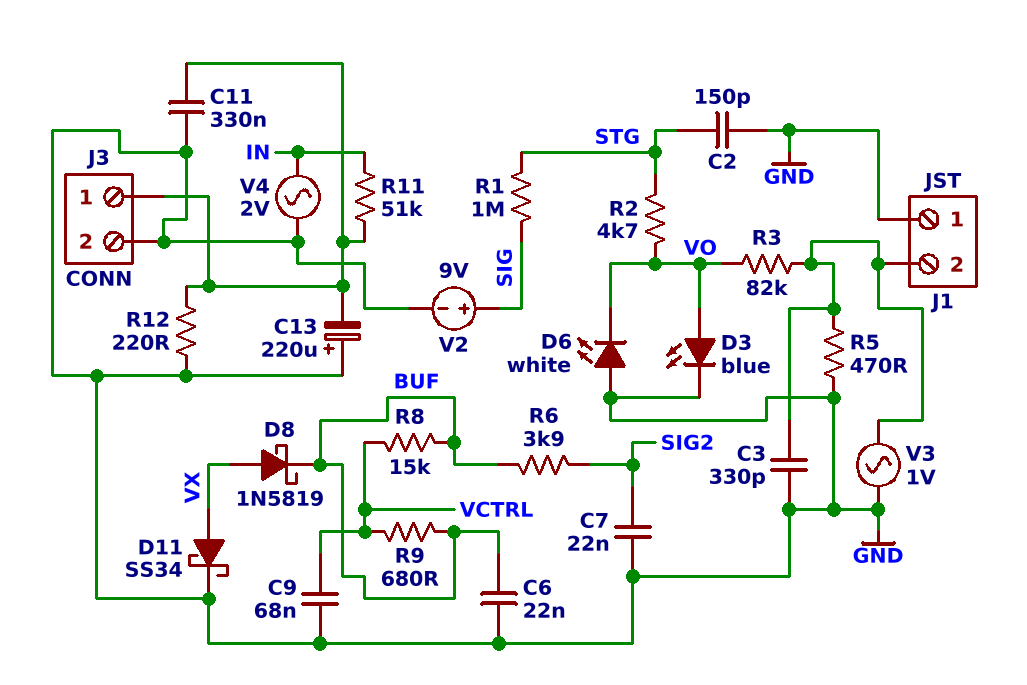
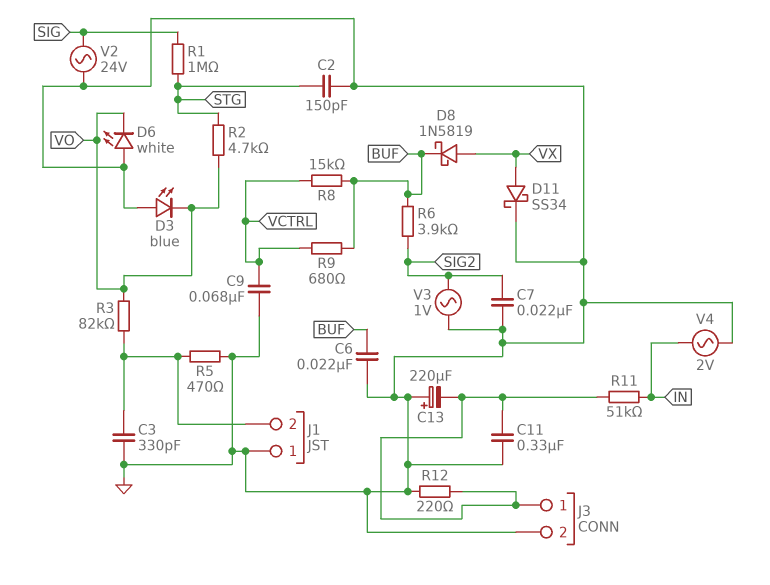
D3: LED blue (A VO, K GND) -> LED blue (A GND, K VO)
V2: 9V (plus SIG, minus GND) -> AC 24V (GND, SIG)
V3: AC 1V (GND, J1/2) -> AC 1V (GND, SIG2)

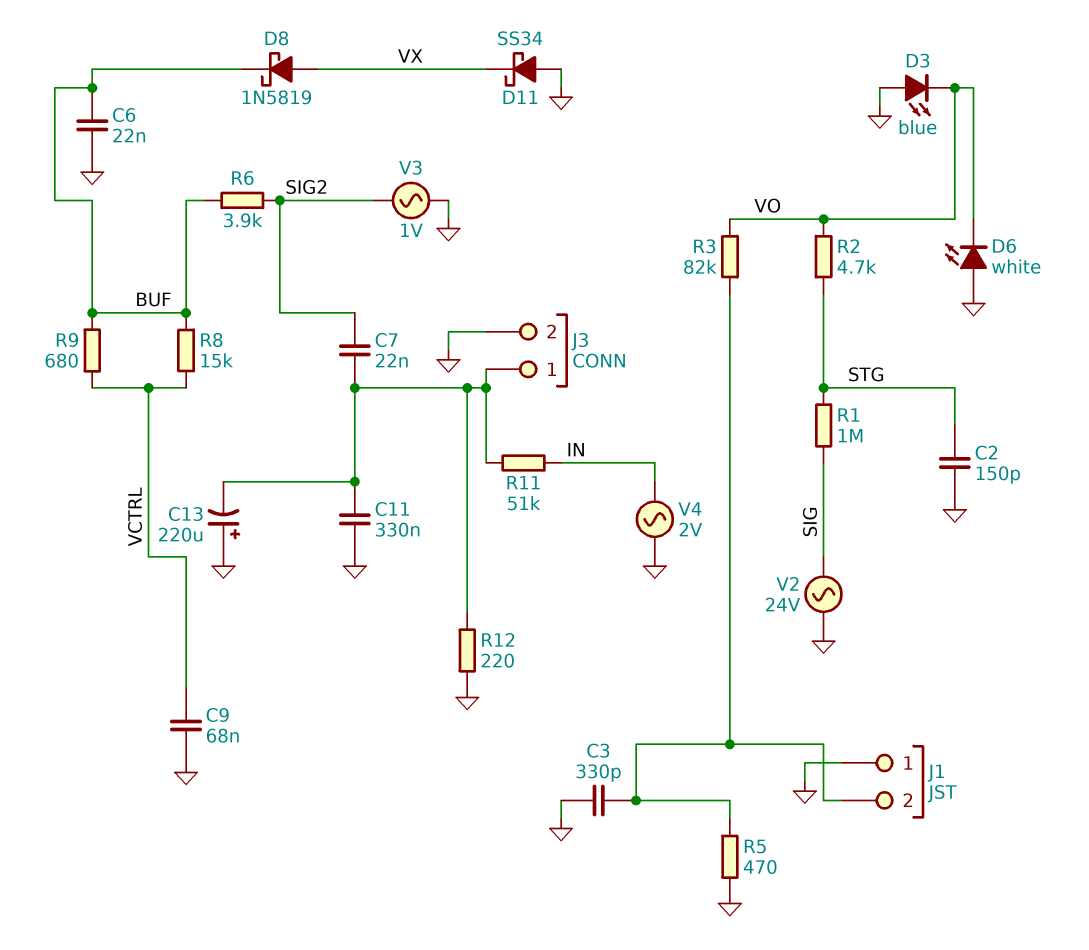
C7: 22nF (GND, SIG2) -> 22nF (J3/1, SIG2)
D11: schottky SS34 (A VX, K GND) -> schottky SS34 (A GND, K VX)

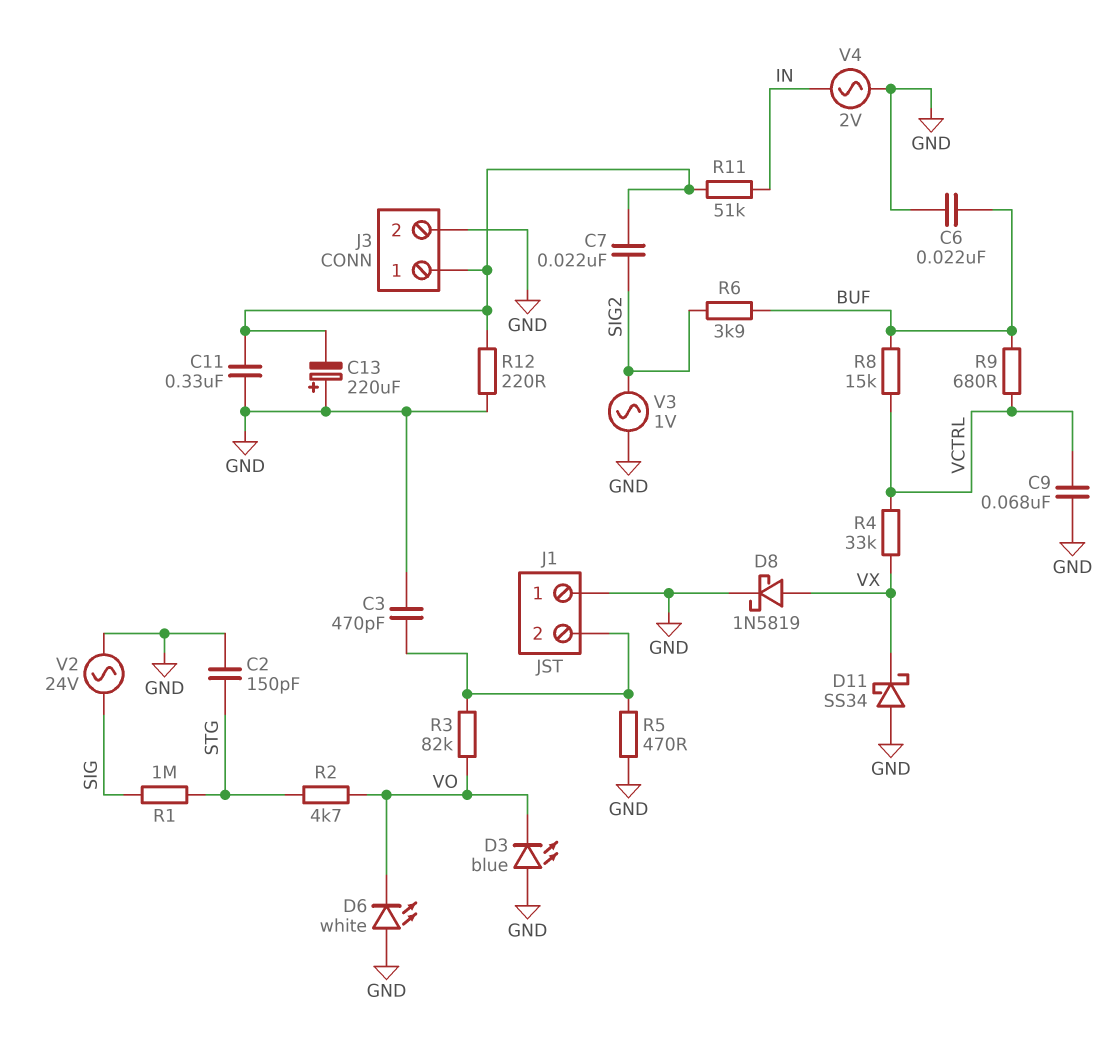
C3: 330pF (GND, J1/2) -> 470pF (GND, J1/2)
D8: schottky 1N5819 (A VX, K BUF) -> schottky 1N5819 (A VX, K GND)
R4: none -> 33k (VCTRL, VX)

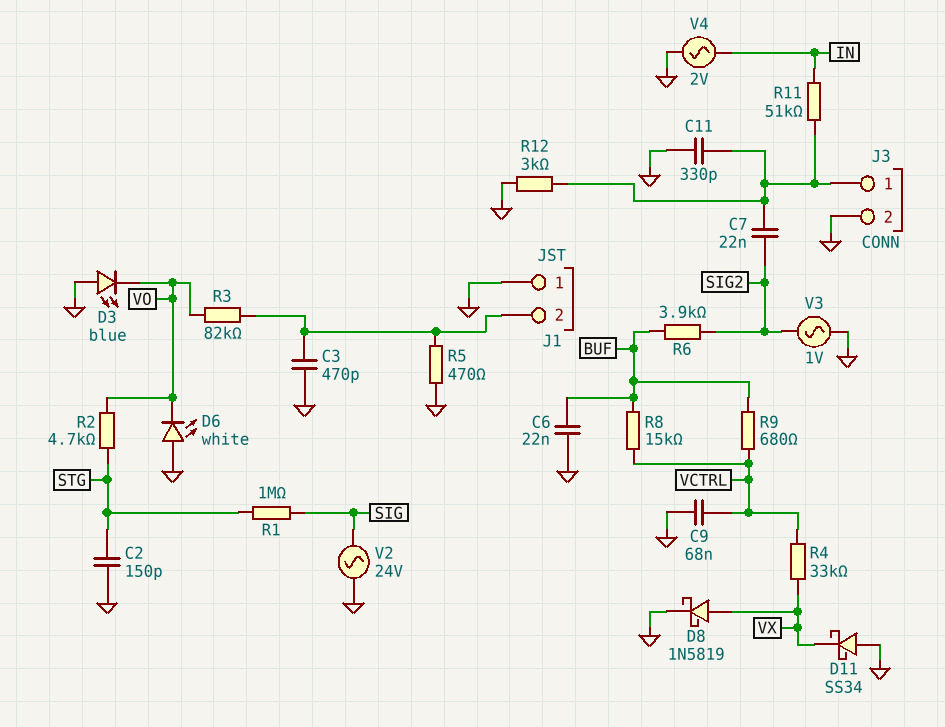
C11: 330nF (GND, J3/1) -> 330pF (GND, J3/1)
C13: 220uF (plus GND, minus J3/1) -> none
R12: 220 (GND, J3/1) -> 3k (GND, J3/1)

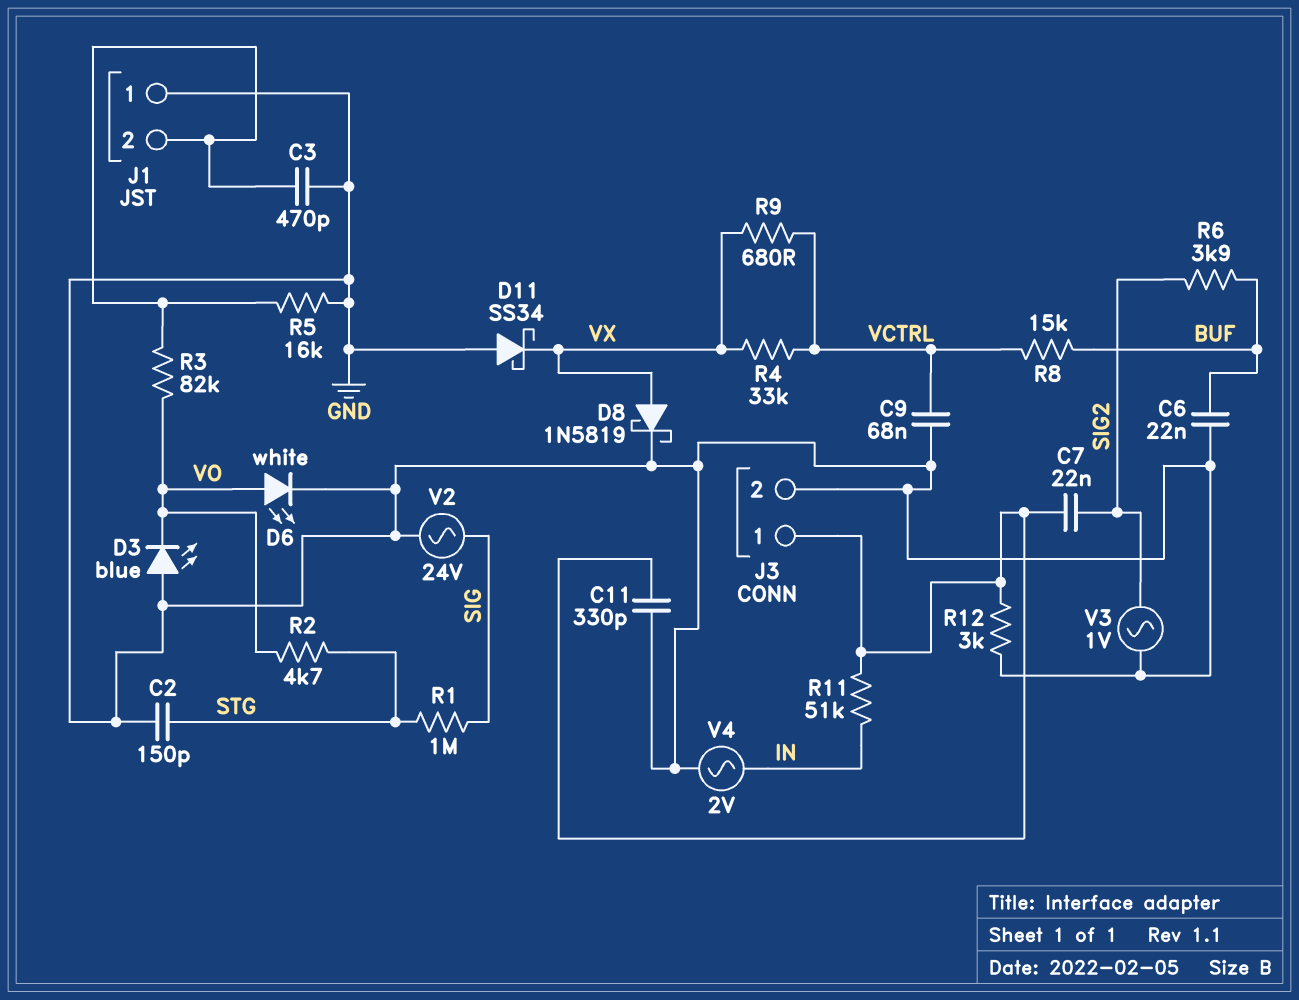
D6: LED white (A GND, K VO) -> LED white (A VO, K GND)
R5: 470 (GND, J1/2) -> 16k (GND, J1/2)
R9: 680 (BUF, VCTRL) -> 680 (VCTRL, VX)

